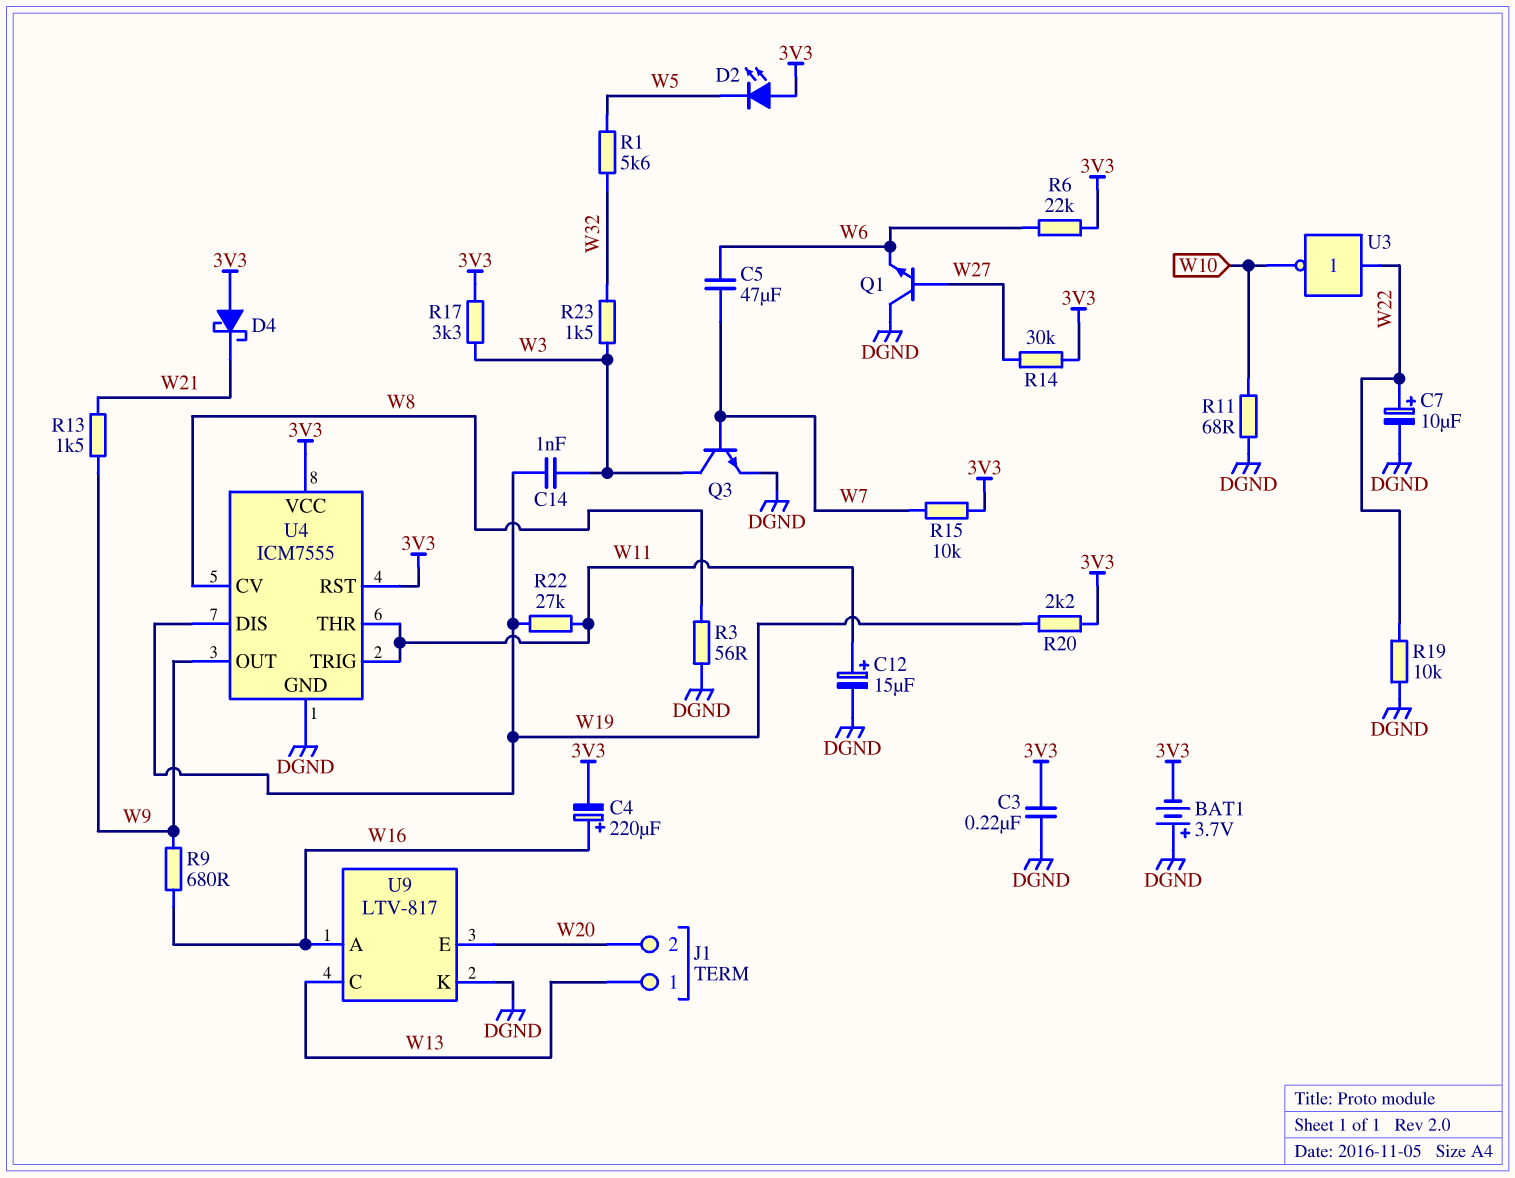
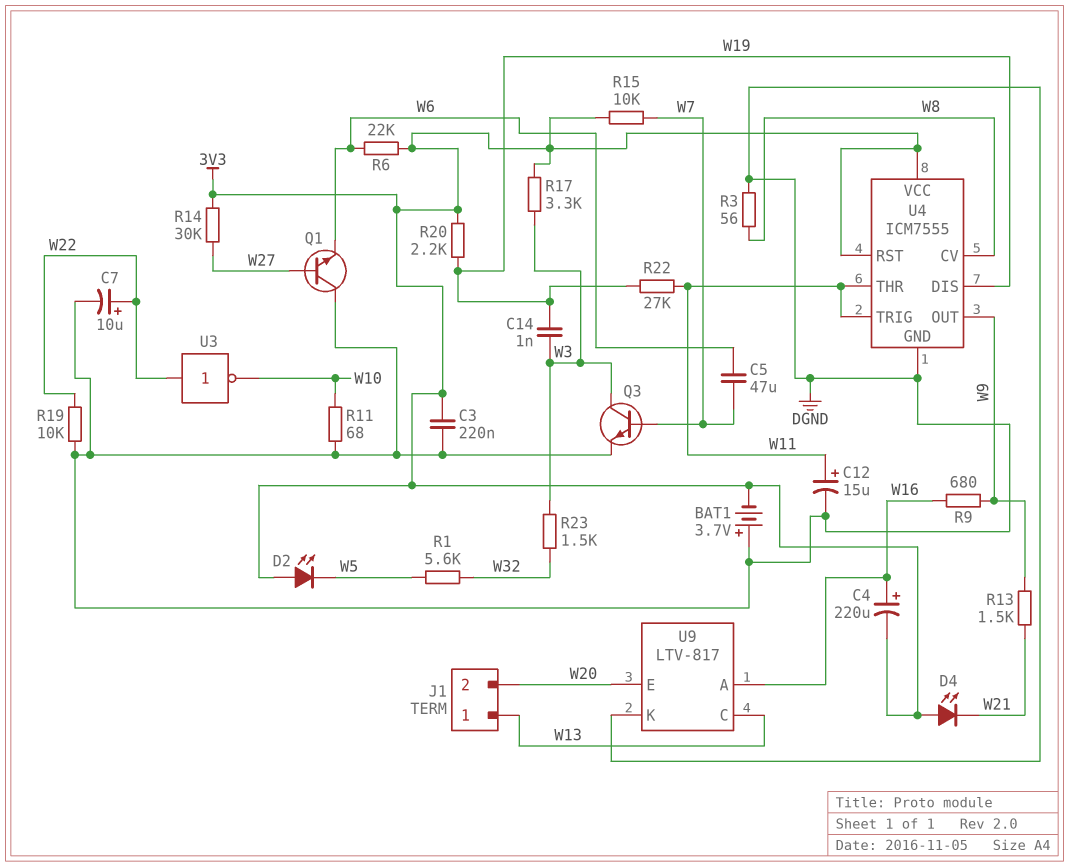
D4: schottky (A 3V3, K W21) -> LED (A 3V3, K W21)

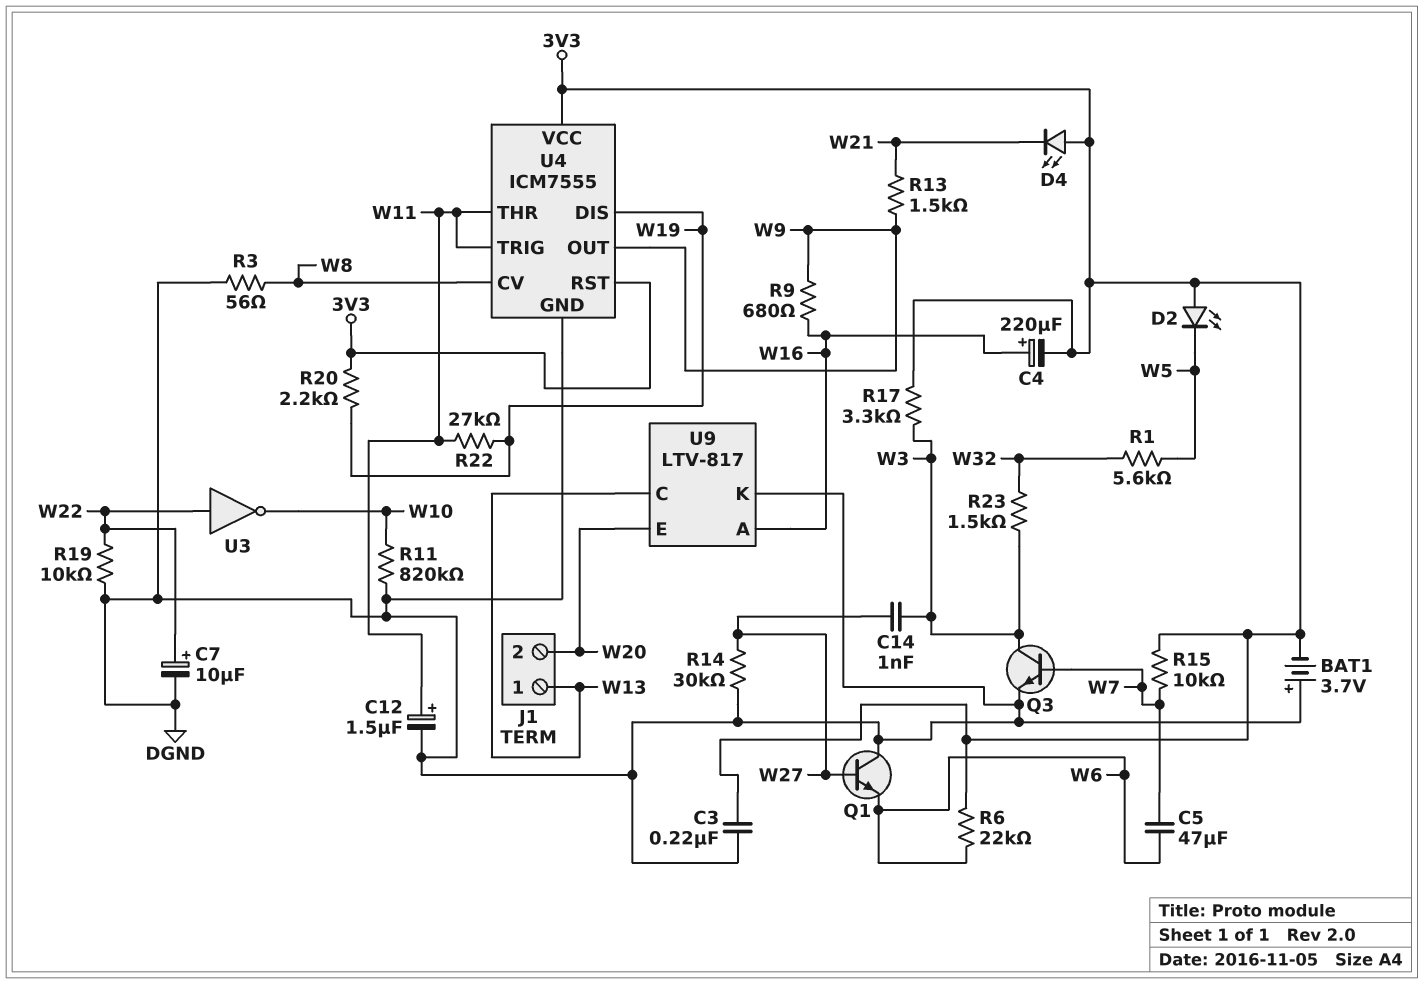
C12: 15uF (plus W11, minus DGND) -> 1.5uF (plus W11, minus DGND)
C14: 1nF (W3, W19) -> 1nF (W3, W27)
R11: 68 (DGND, W10) -> 820k (DGND, W10)
R14: 30k (3V3, W27) -> 30k (DGND, W27)

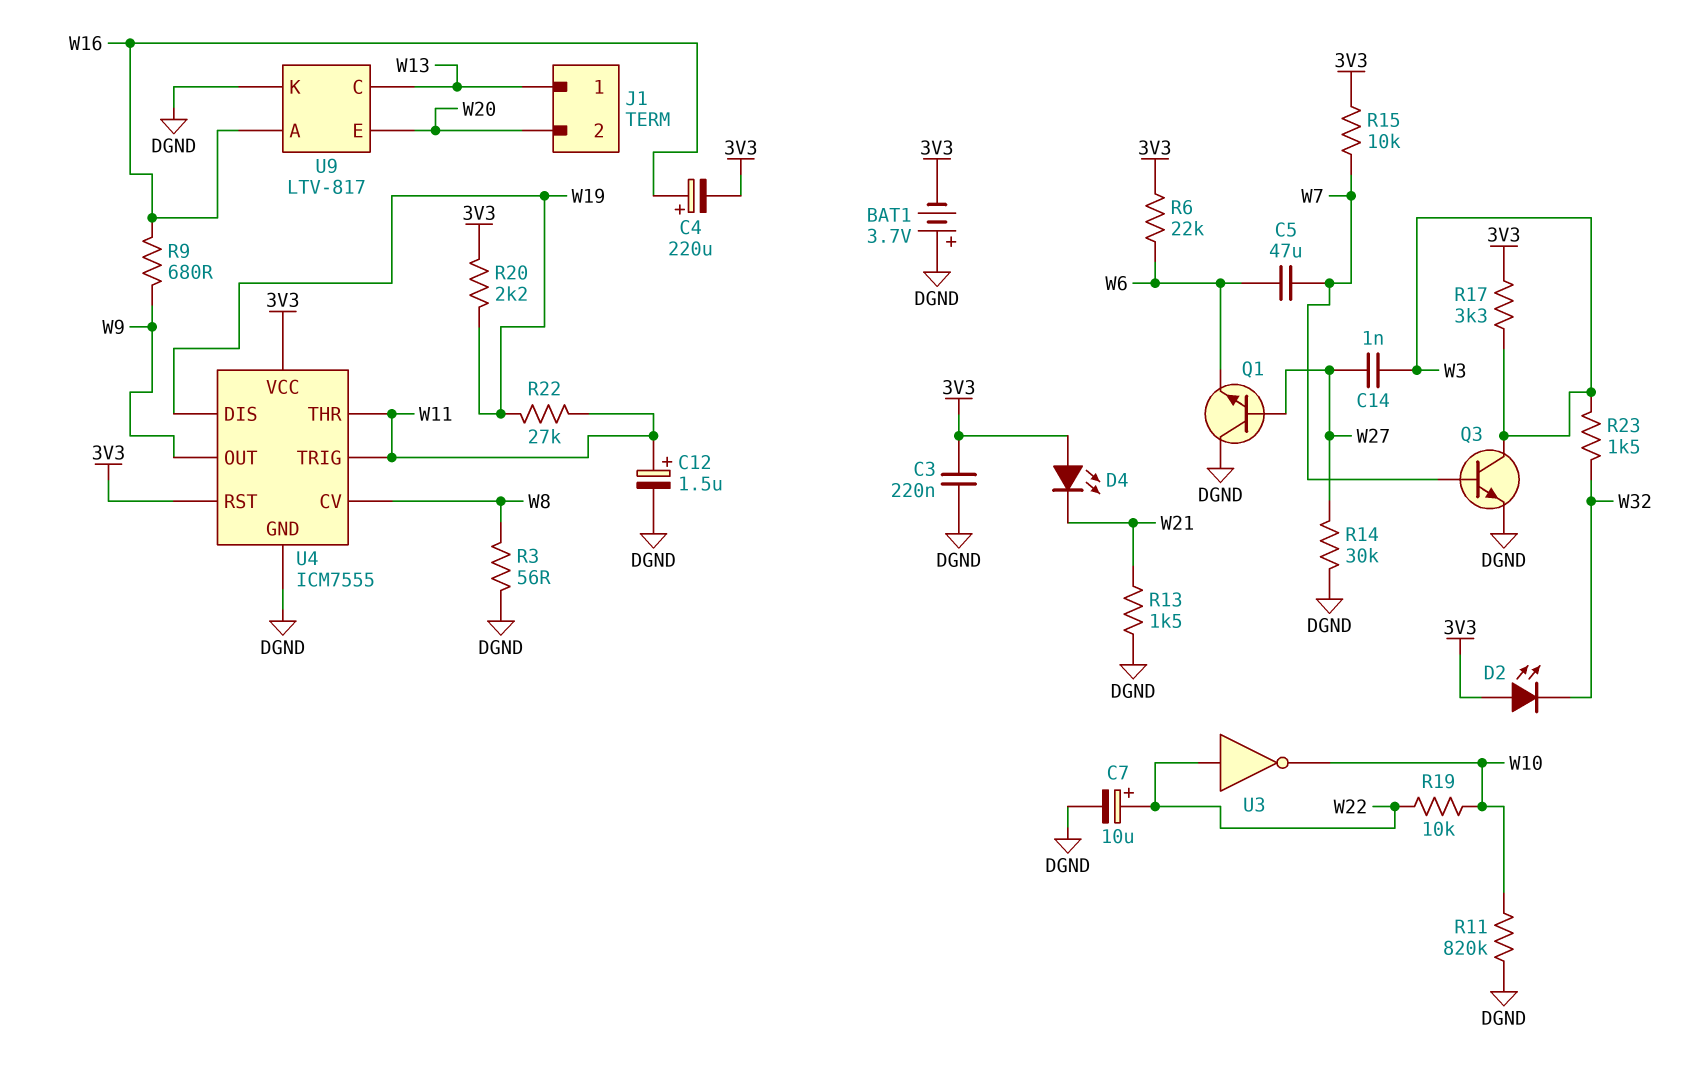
D2: LED (A 3V3, K W5) -> LED (A 3V3, K W32)
R1: 5.6k (W5, W32) -> none
R13: 1.5k (W9, W21) -> 1.5k (DGND, W21)
R19: 10k (DGND, W22) -> 10k (W10, W22)

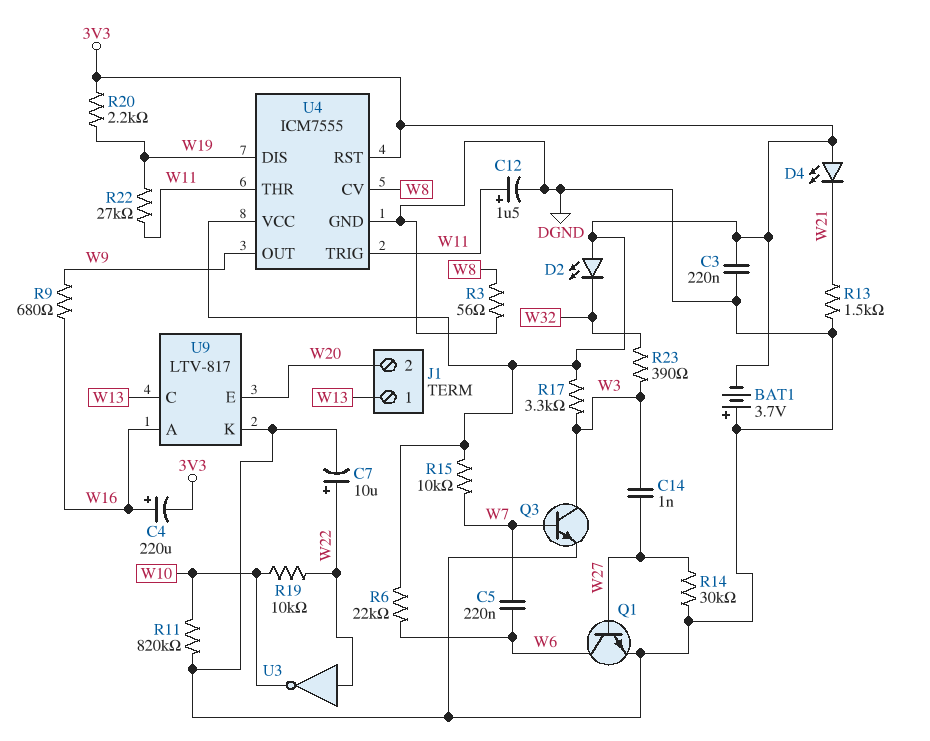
C5: 47uF (W6, W7) -> 220nF (W6, W7)
Q1: NPN (B W27, C DGND, E W6) -> NPN (B W27, C W6, E DGND)
R23: 1.5k (W3, W32) -> 390 (W3, W32)

